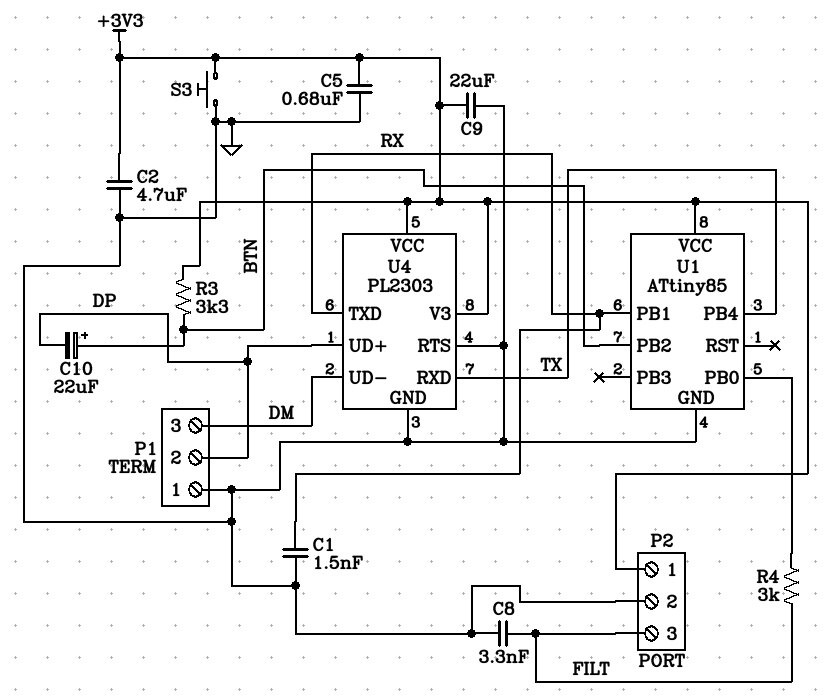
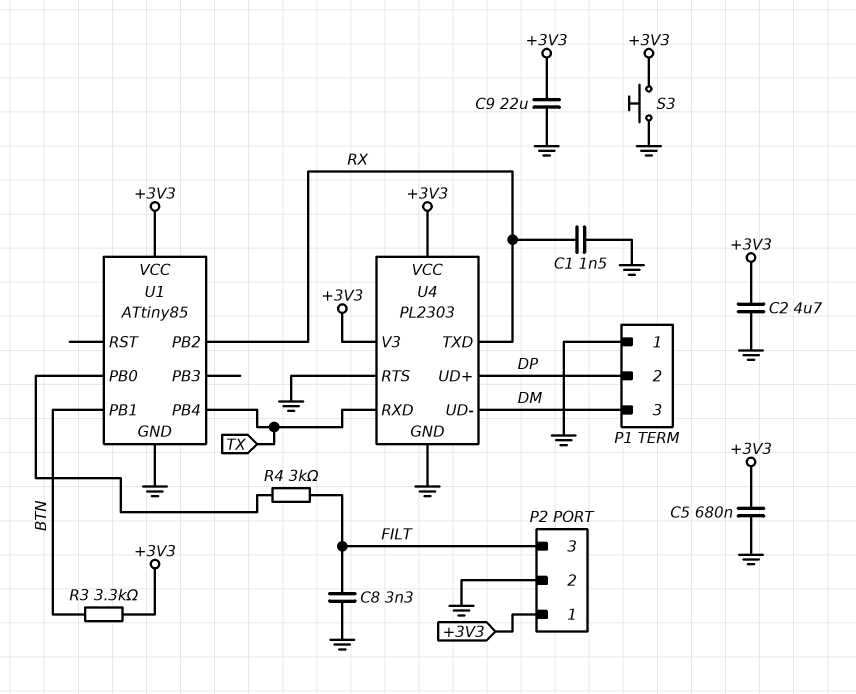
C10: 22uF (plus BTN, minus DP) -> none
U1 pin PB1: RX -> BTN
U1 pin PB2: BTN -> RX

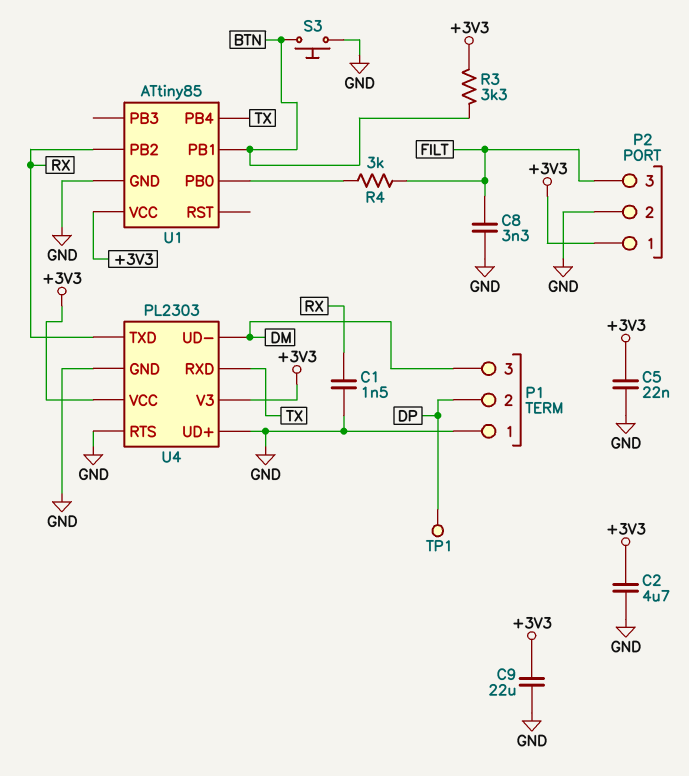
C5: 680nF (+3V3, GND) -> 22nF (+3V3, GND)
S3: button (+3V3, GND) -> button (BTN, GND)
TP1: none -> test point (DP)
U4 pin UD+: DP -> GND

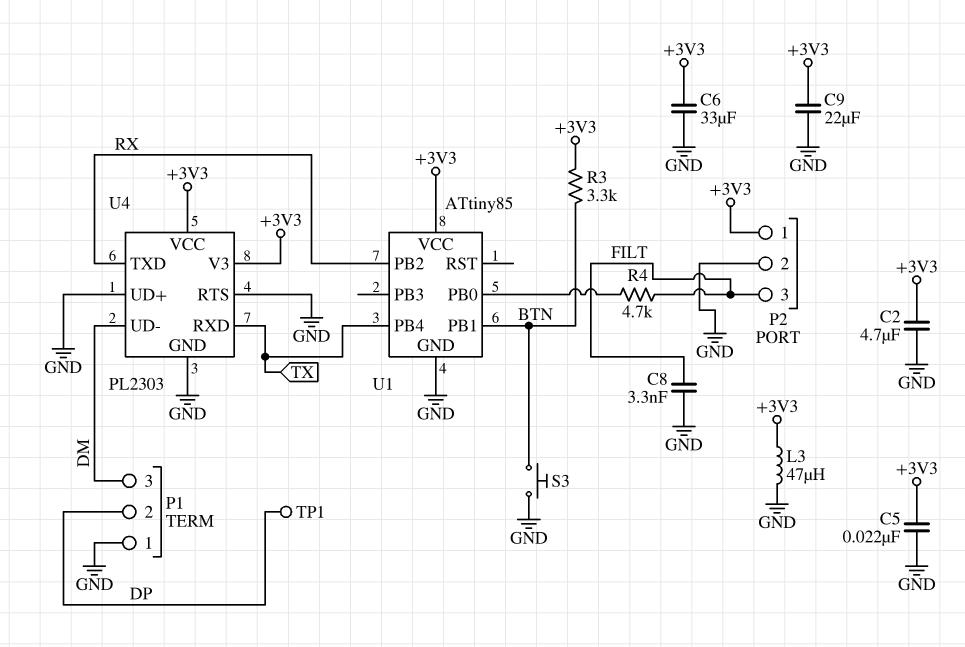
C1: 1.5nF (GND, RX) -> none
C6: none -> 33uF (+3V3, GND)
L3: none -> 47uH (+3V3, GND)
R4: 3k (FILT, U1/PB0) -> 4.7k (FILT, U1/PB0)

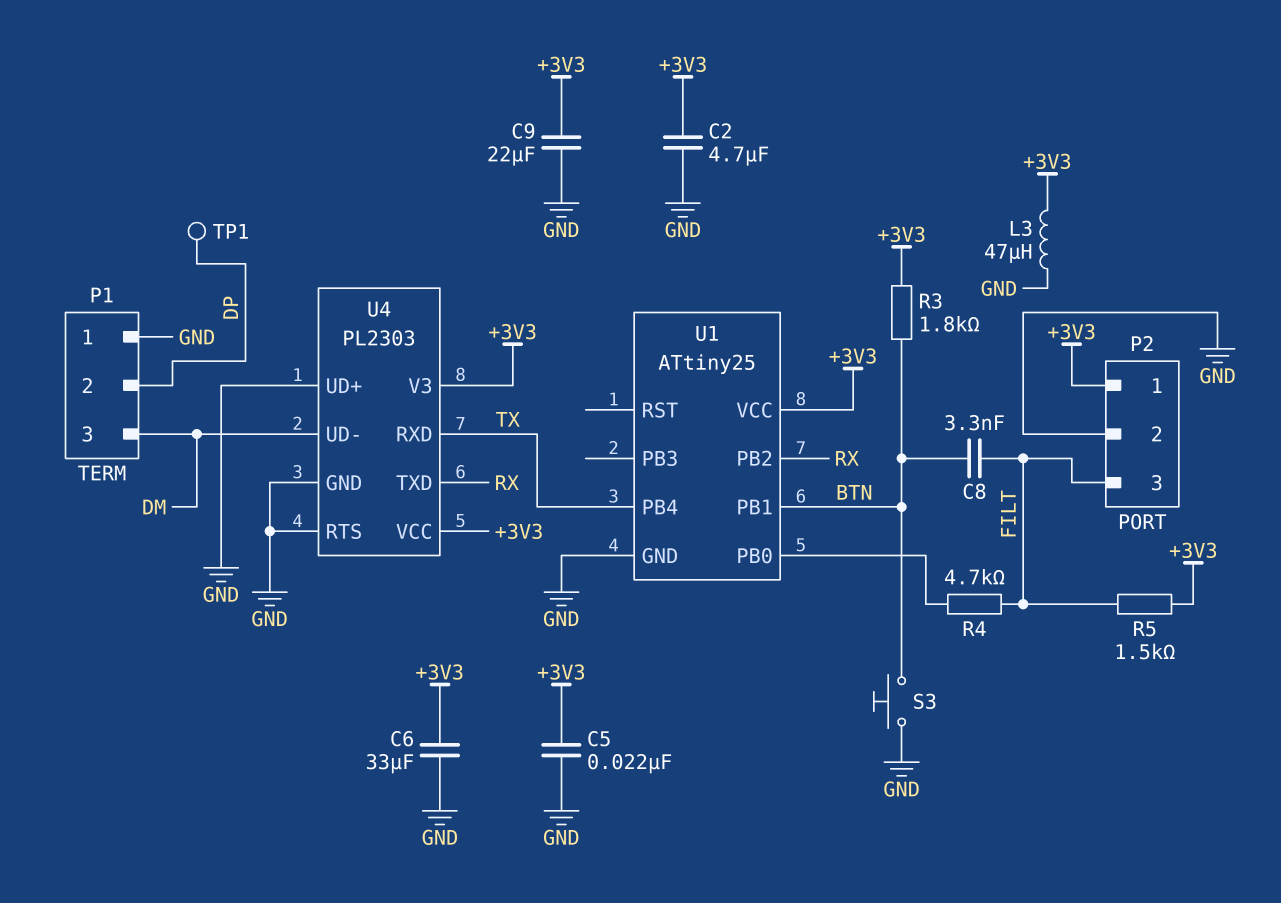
C8: 3.3nF (FILT, GND) -> 3.3nF (BTN, FILT)
R3: 3.3k (+3V3, BTN) -> 1.8k (+3V3, BTN)
R5: none -> 1.5k (+3V3, FILT)
U1: ATtiny85 -> ATtiny25

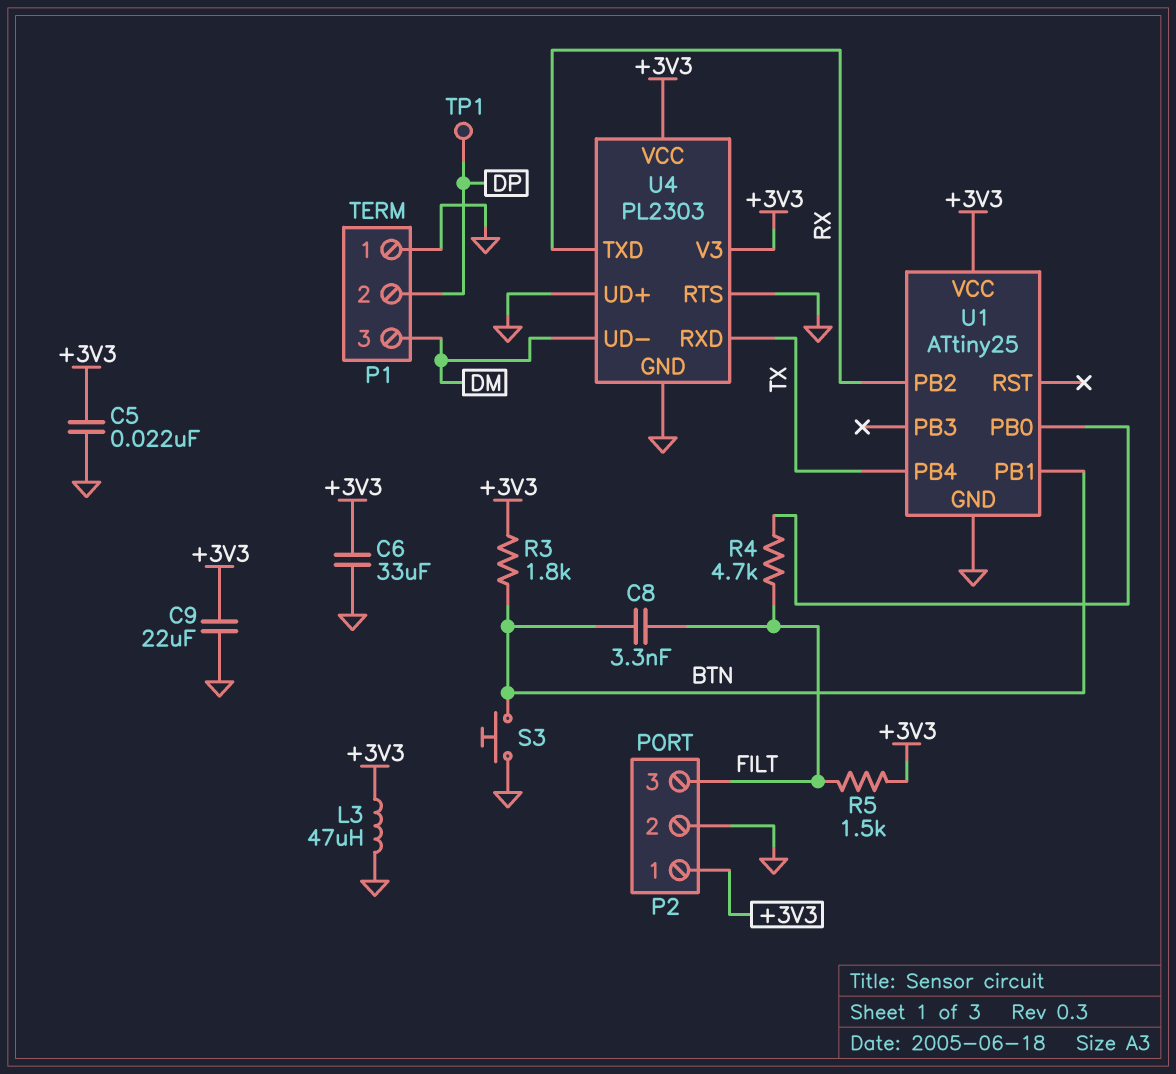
C2: 4.7uF (+3V3, GND) -> none

